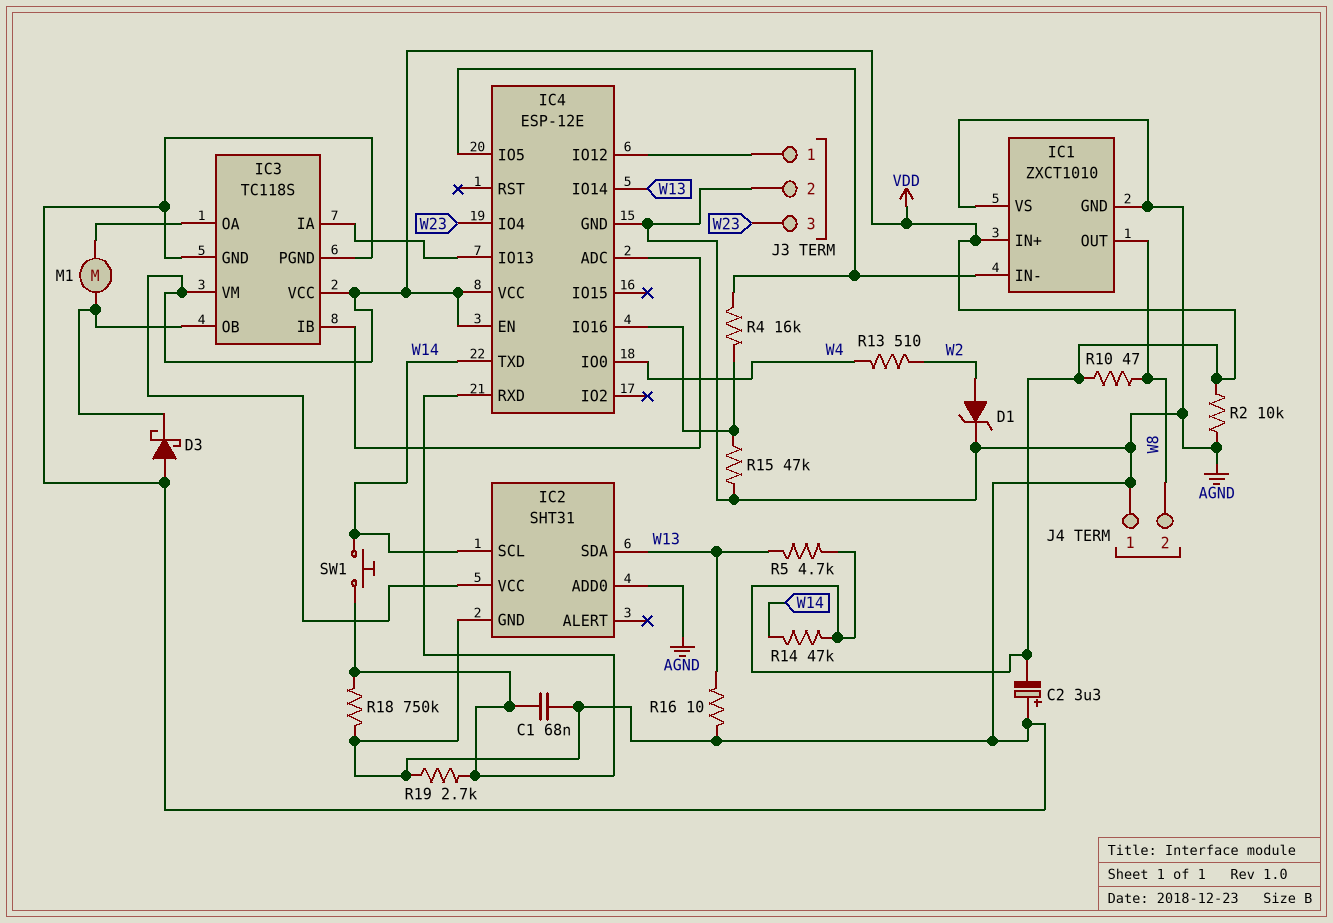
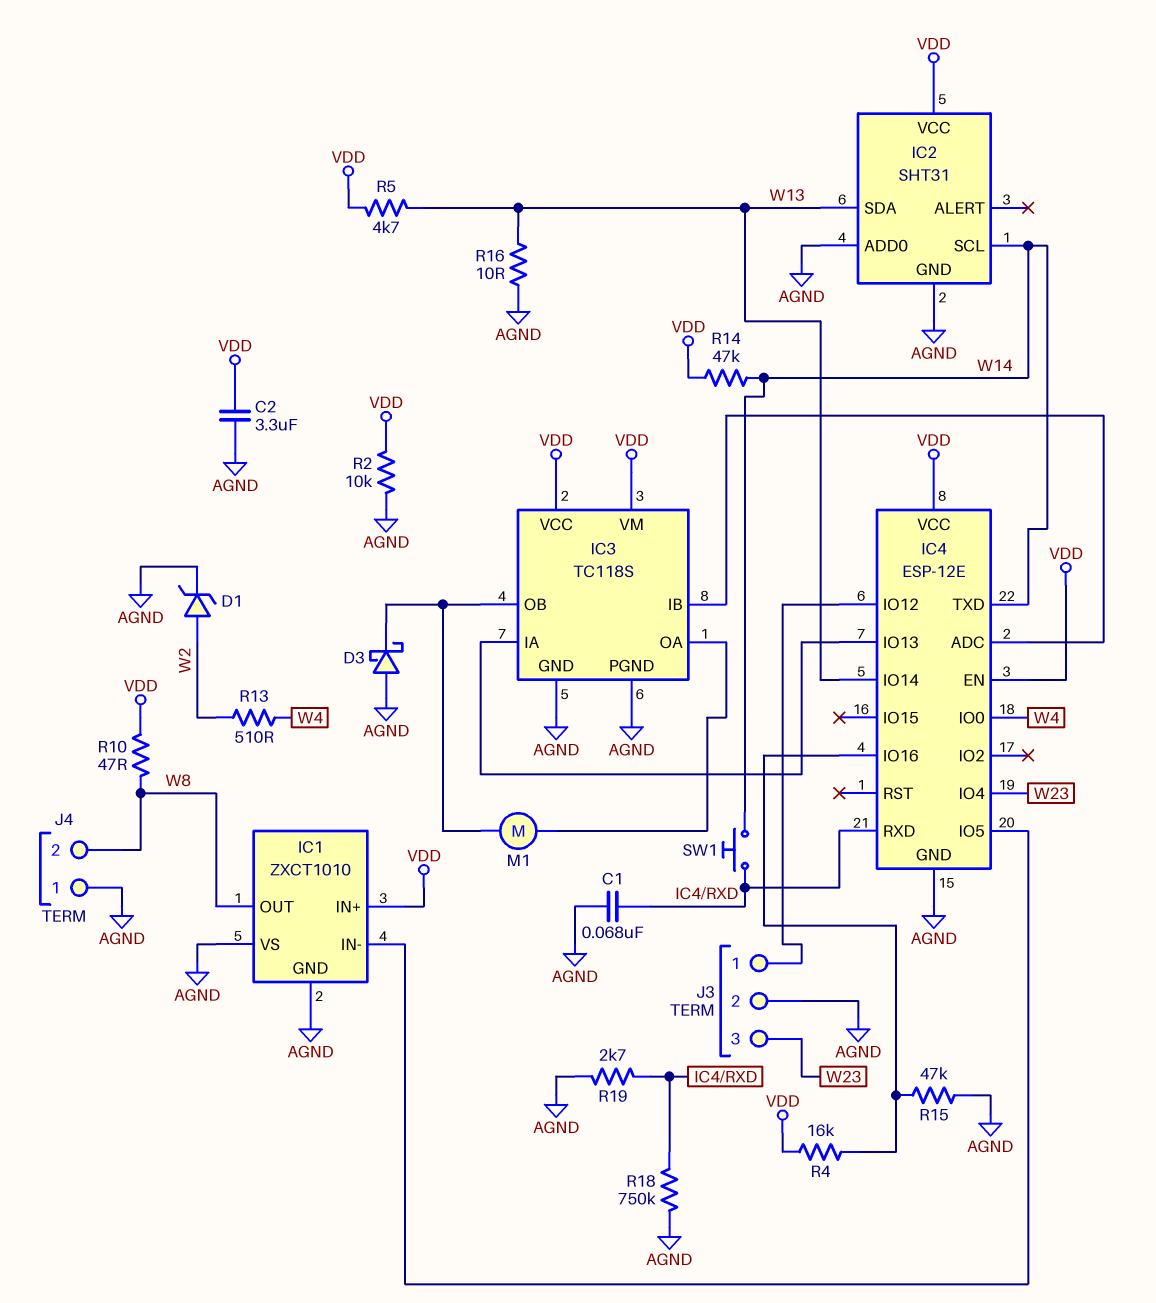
C2: 3.3uF (plus AGND, minus VDD) -> 3.3uF (AGND, VDD)
R4: 16k (IC1/IN-, IC4/IO16) -> 16k (IC4/IO16, VDD)

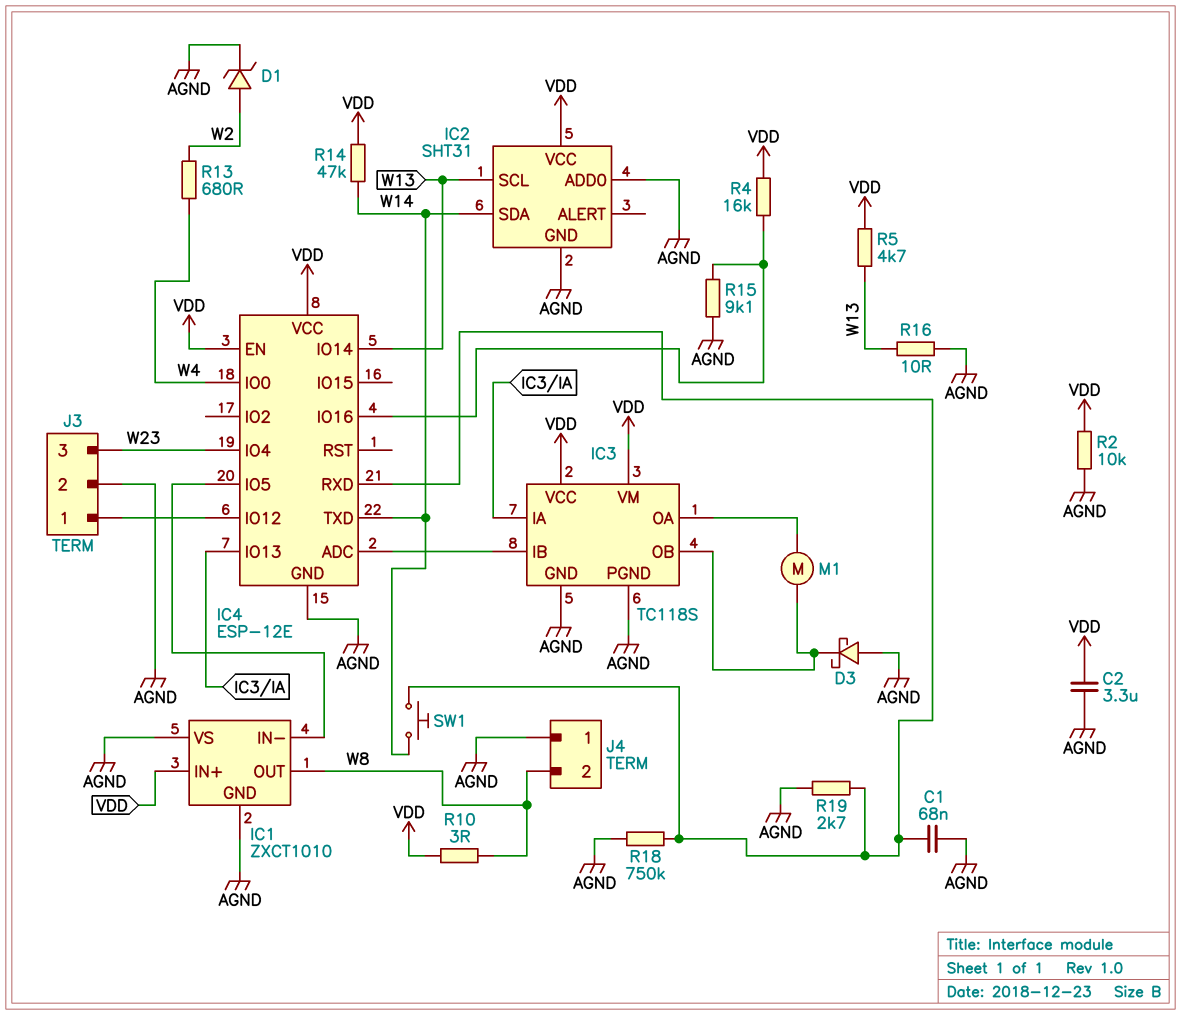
IC2 pin SCL: W14 -> W13
IC2 pin SDA: W13 -> W14
R10: 47 (VDD, W8) -> 3 (VDD, W8)
R13: 510 (W2, W4) -> 680 (W2, W4)
R15: 47k (AGND, IC4/IO16) -> 9.1k (AGND, IC4/IO16)

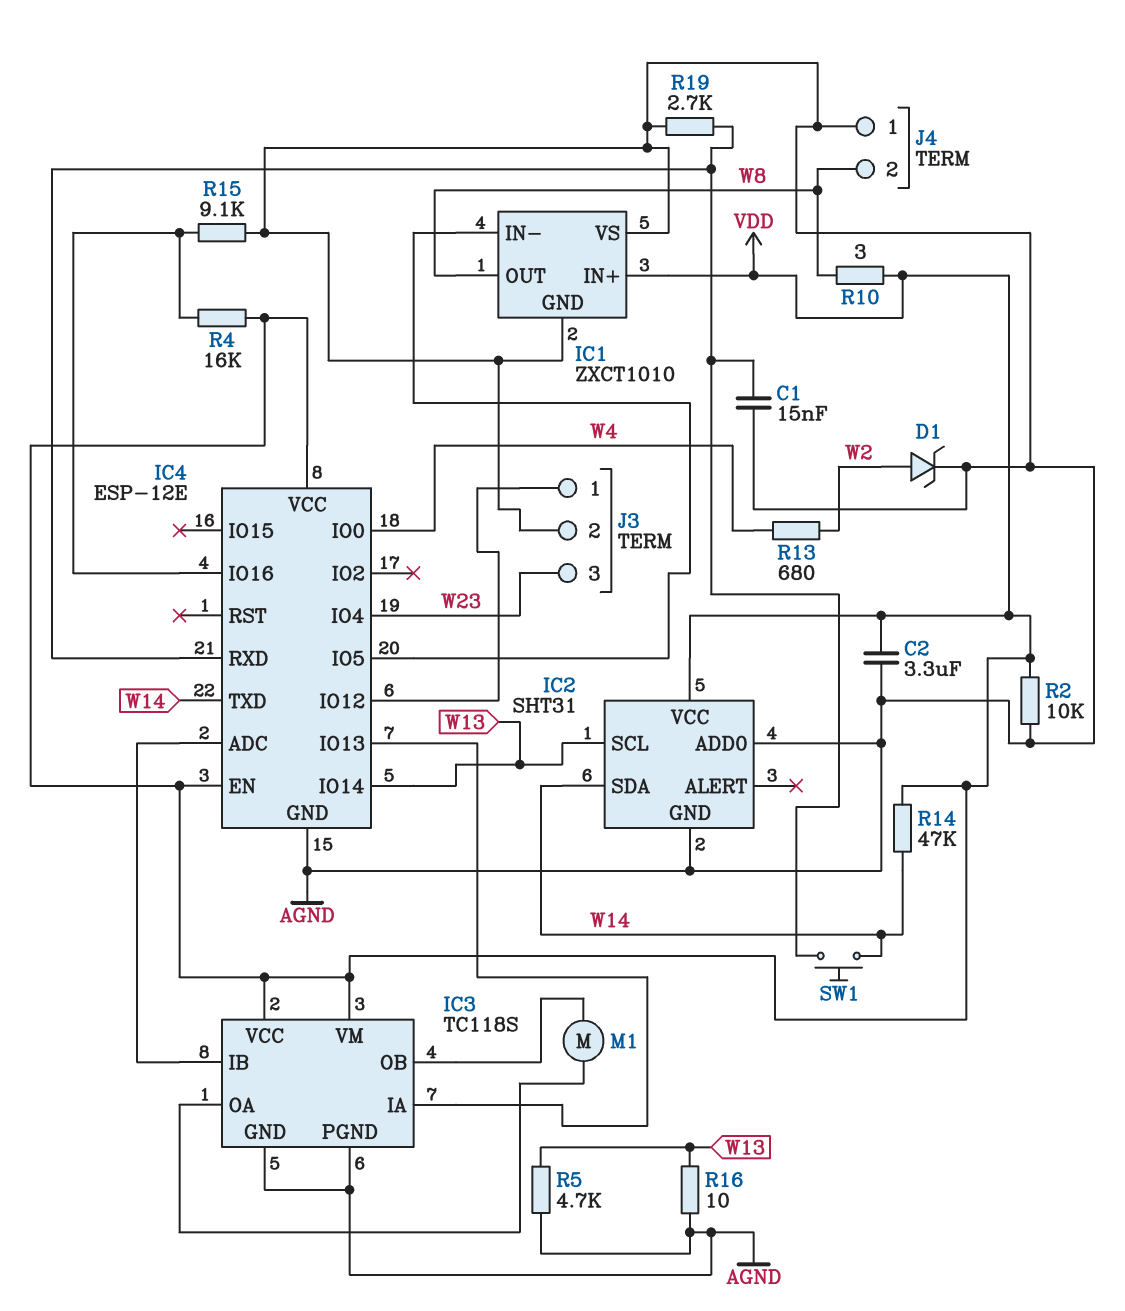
C1: 68nF (AGND, IC4/RXD) -> 15nF (AGND, IC4/RXD)
D3: schottky (A AGND, K IC3/OB) -> none
R5: 4.7k (VDD, W13) -> 4.7k (AGND, W13)
R18: 750k (AGND, IC4/RXD) -> none

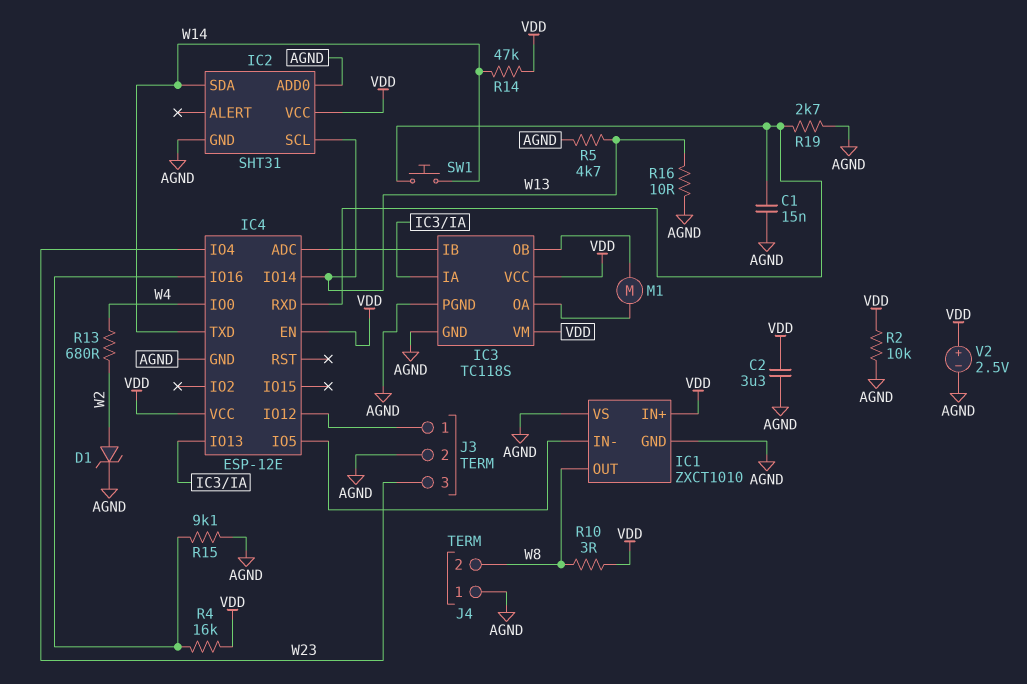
V2: none -> 2.5V (plus VDD, minus AGND)

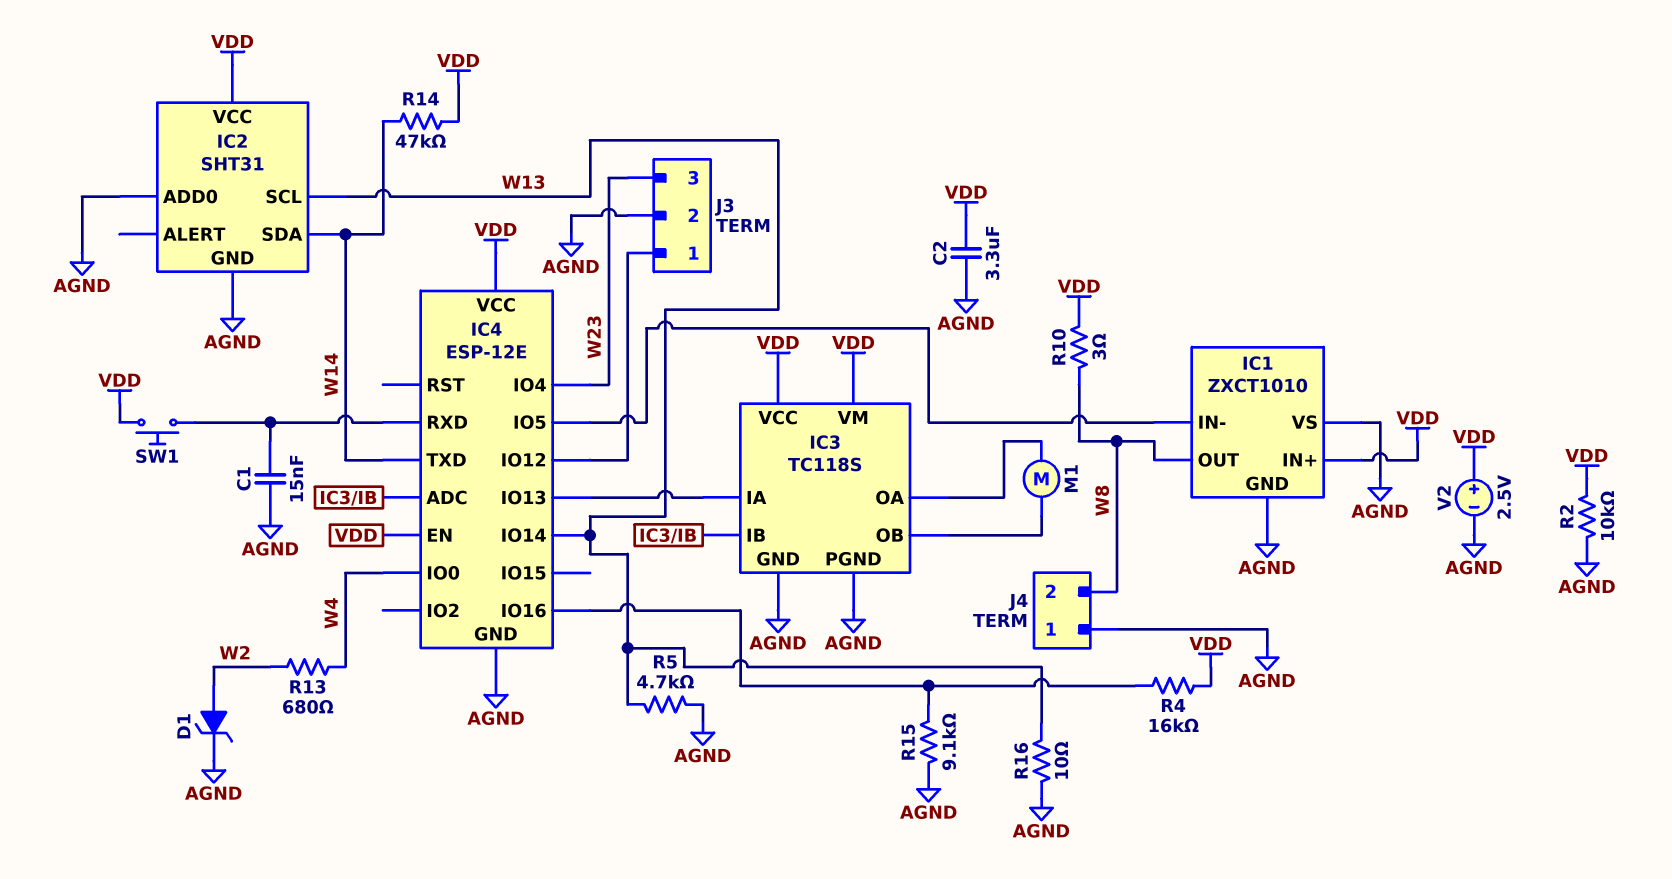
R19: 2.7k (AGND, IC4/RXD) -> none
SW1: button (IC4/RXD, W14) -> button (IC4/RXD, VDD)

